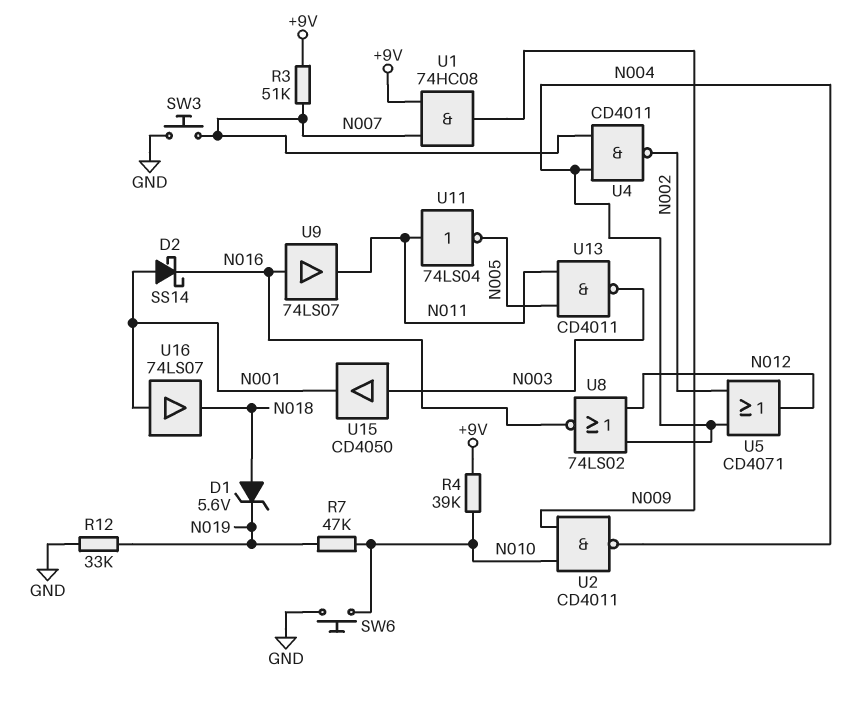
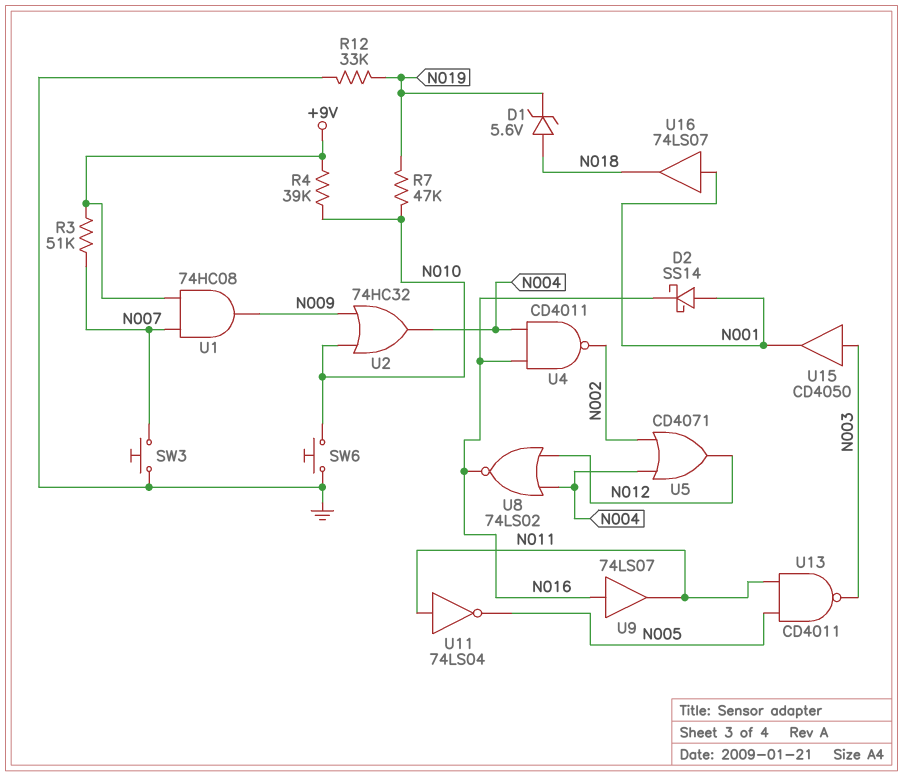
U2: NAND CD4011 (in N009, in N010, out N004) -> OR 74HC32 (in N009, in N010, out N004)
U4: NAND CD4011 (in N004, in N007, out N002) -> NAND CD4011 (in N004, in N016, out N002)

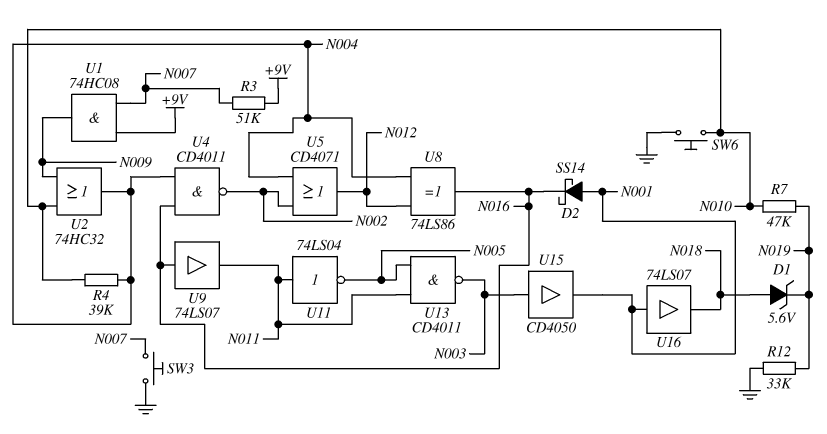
R4: 39k (+9V, N010) -> 39k (N004, N010)
U8: NOR 74LS02 (in N004, in N012, out N016) -> XOR 74LS86 (in N004, in N012, out N016)

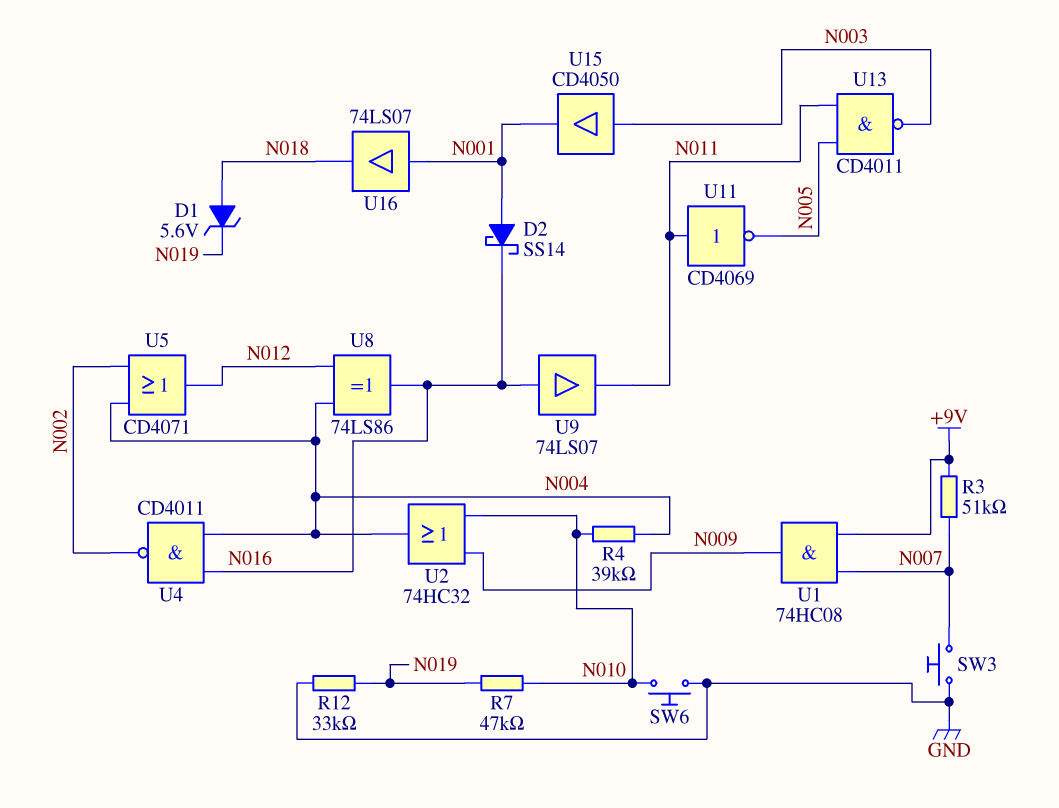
U11: NOT 74LS04 (in N011, out N005) -> NOT CD4069 (in N011, out N005)

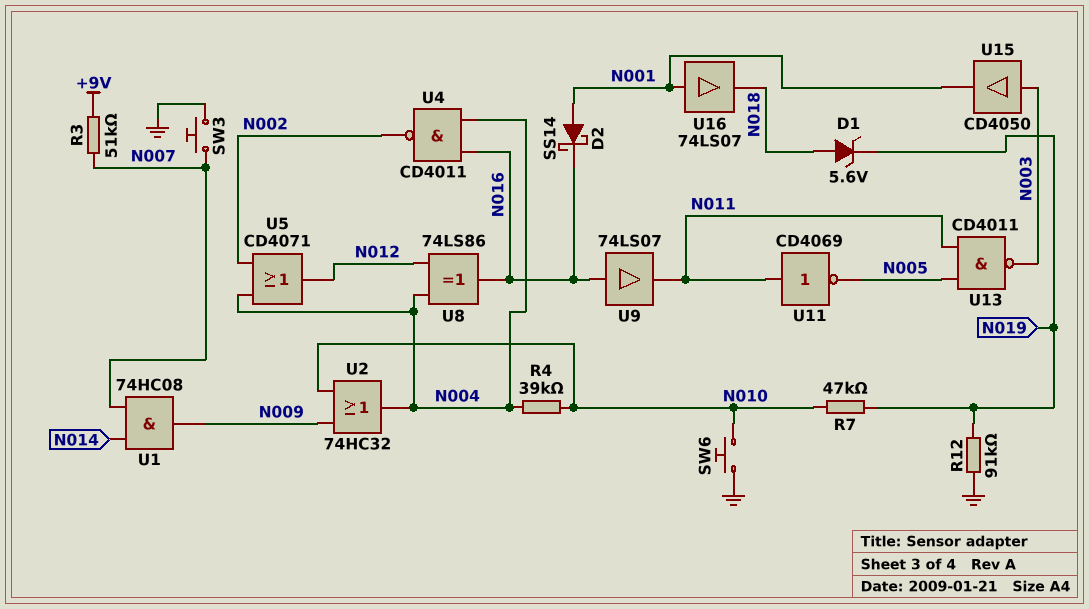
R12: 33k (GND, N019) -> 91k (GND, N019)
U1: AND 74HC08 (in +9V, in N007, out N009) -> AND 74HC08 (in N007, in N014, out N009)

